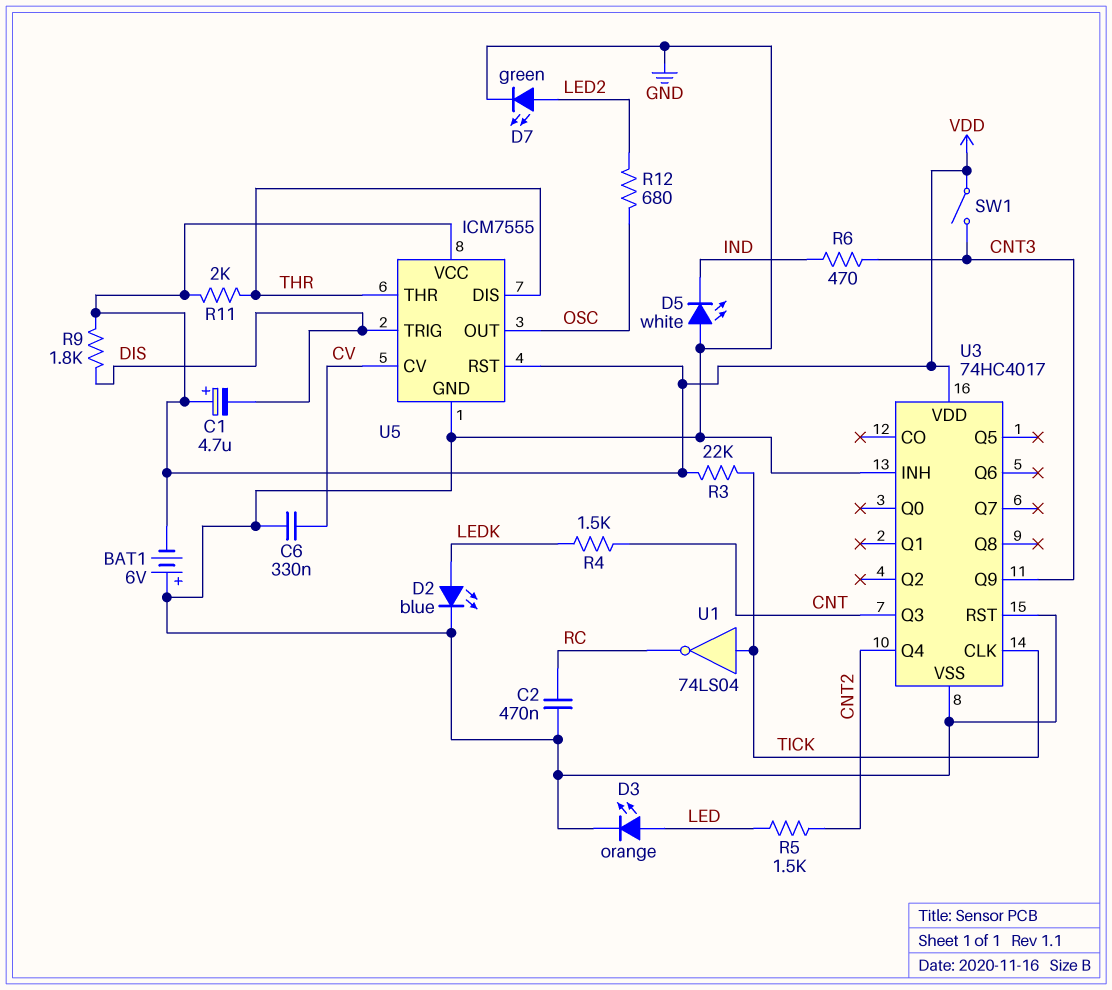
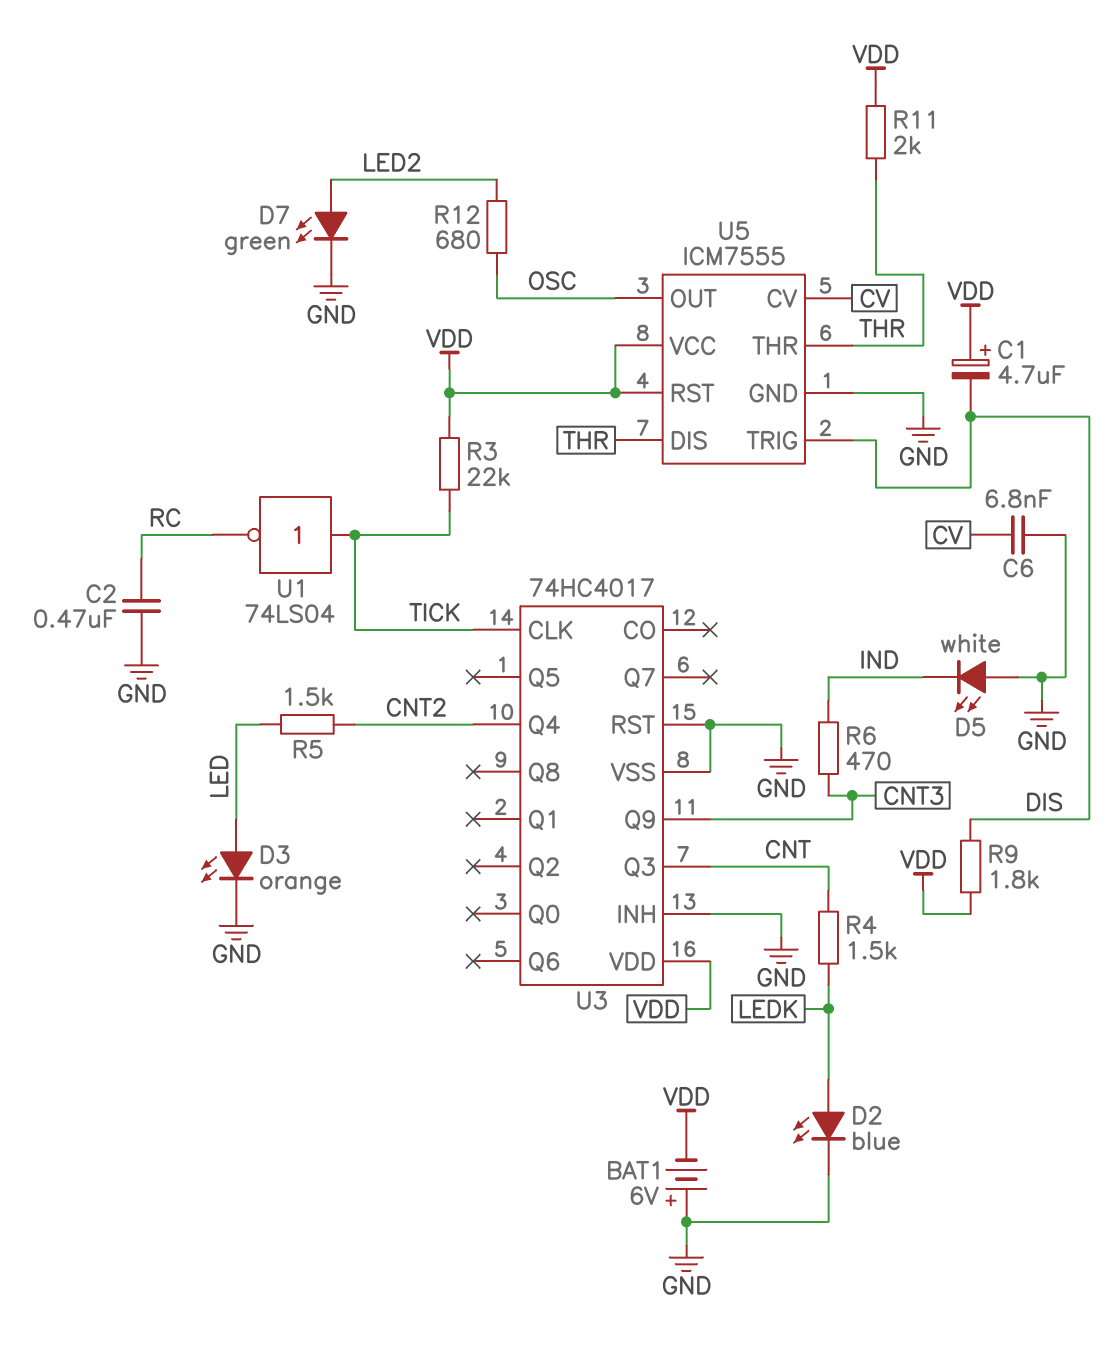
C6: 330nF (CV, GND) -> 6.8nF (CV, GND)
SW1: switch (CNT3, VDD) -> none

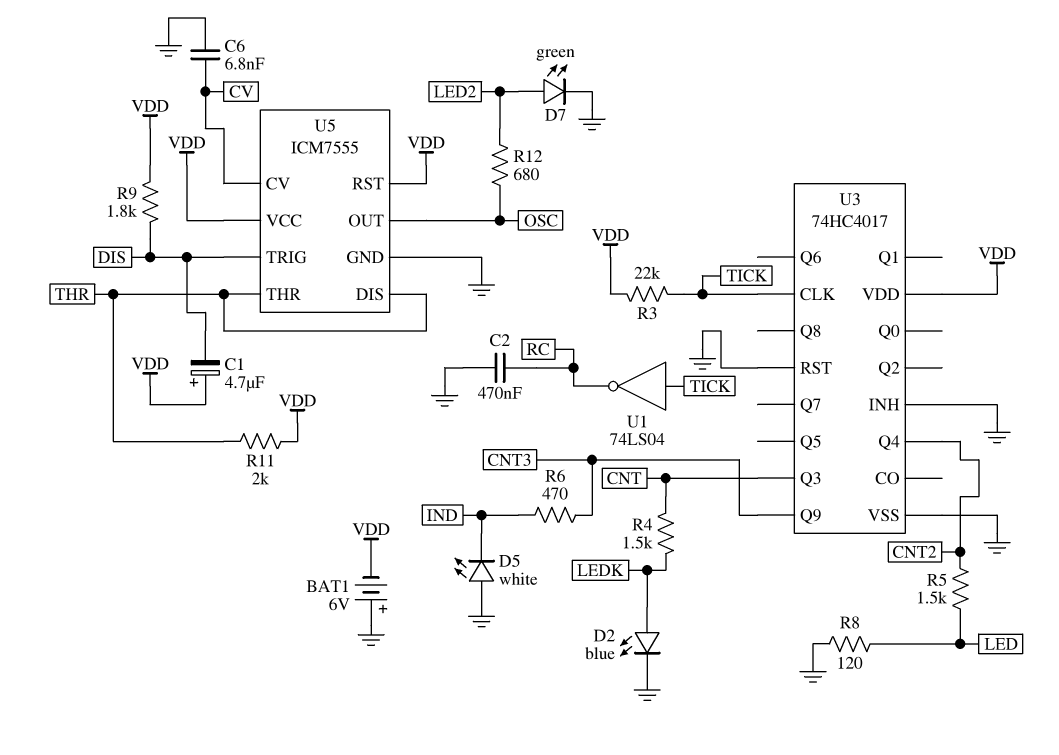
D3: LED orange (A LED, K GND) -> none
R8: none -> 120 (GND, LED)

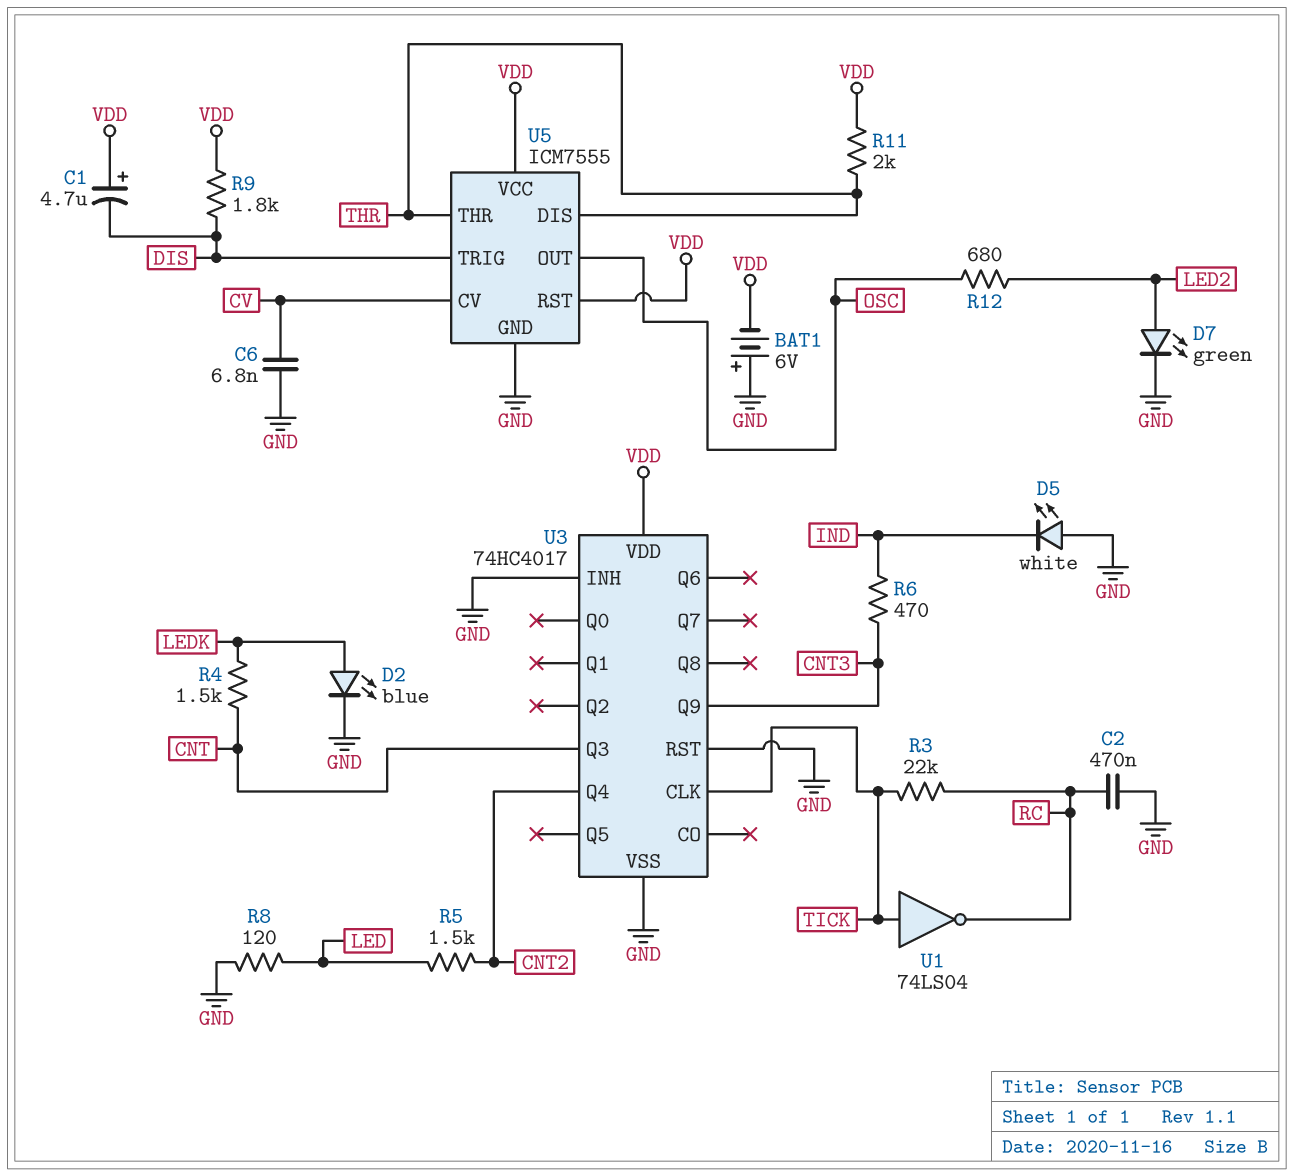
R3: 22k (TICK, VDD) -> 22k (RC, TICK)

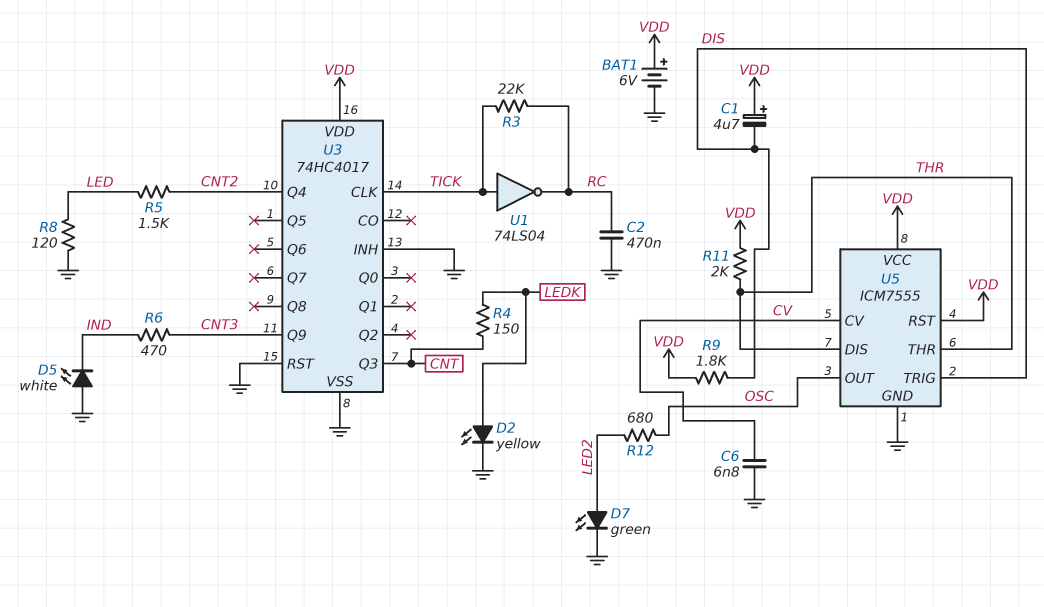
BAT1: 6V (plus GND, minus VDD) -> 6V (plus VDD, minus GND)
D2: LED blue (A LEDK, K GND) -> LED yellow (A LEDK, K GND)
R4: 1.5k (CNT, LEDK) -> 150 (CNT, LEDK)

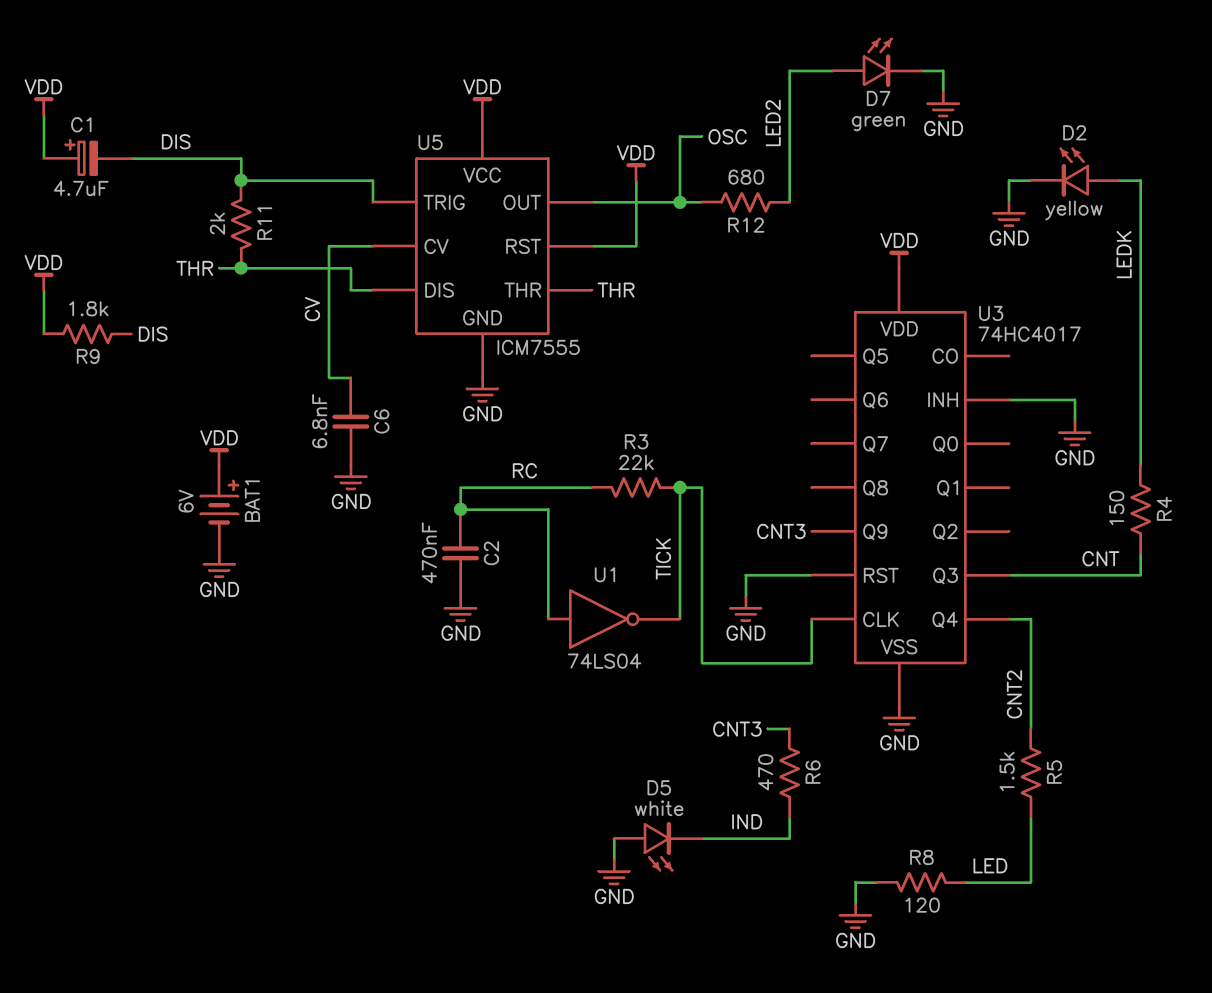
R11: 2k (THR, VDD) -> 2k (DIS, THR)
U1: NOT 74LS04 (in TICK, out RC) -> NOT 74LS04 (in RC, out TICK)

